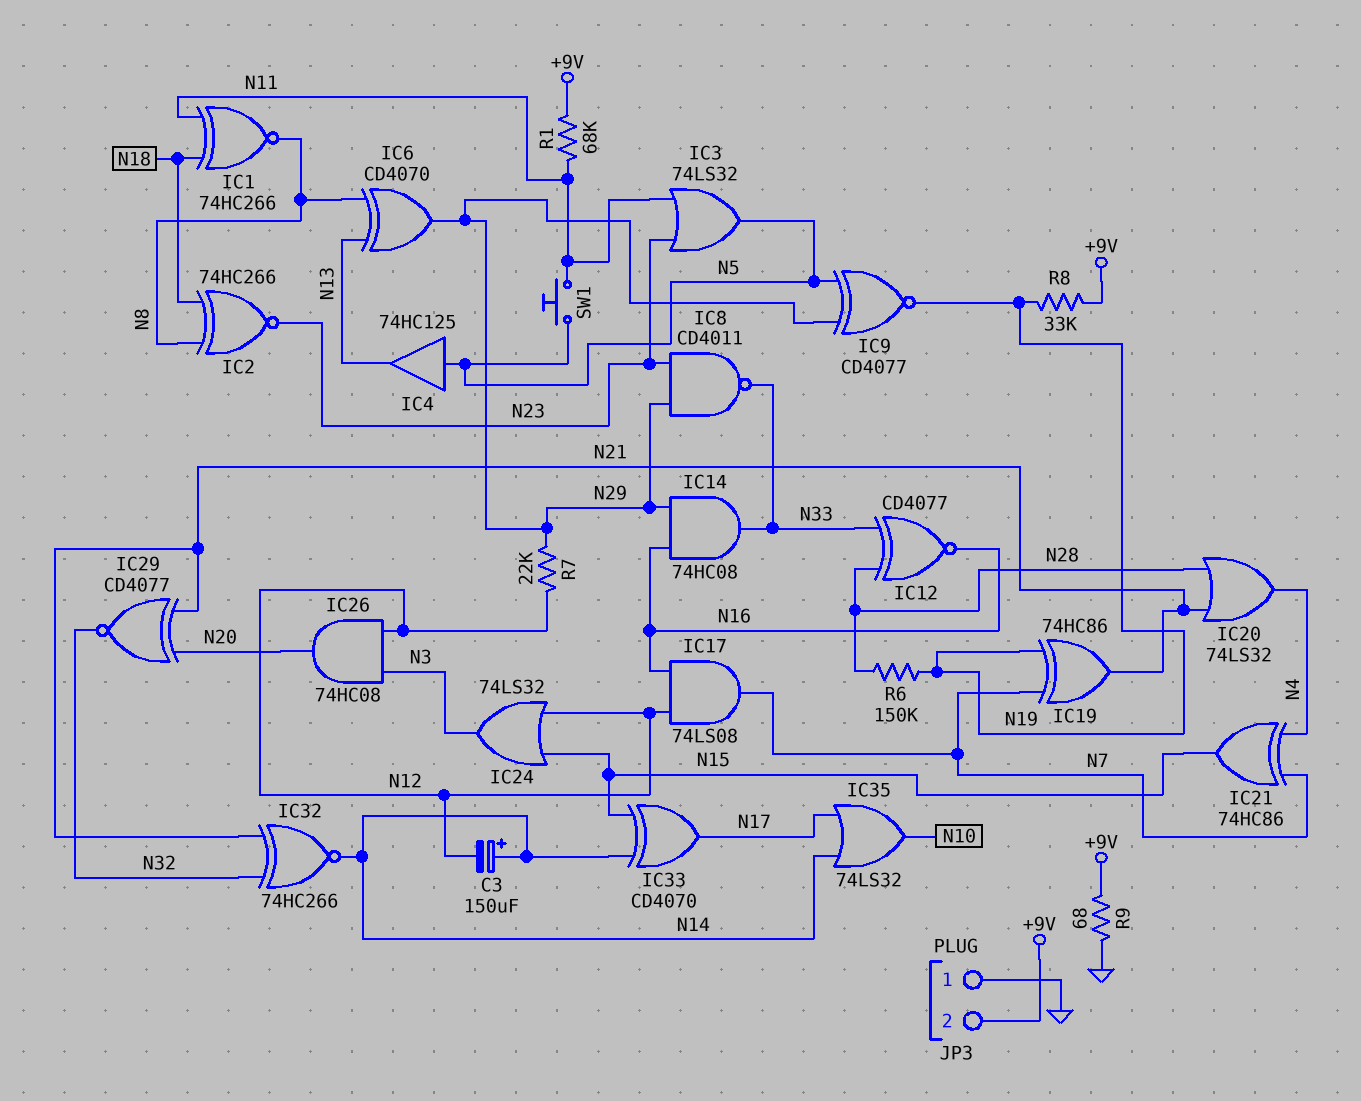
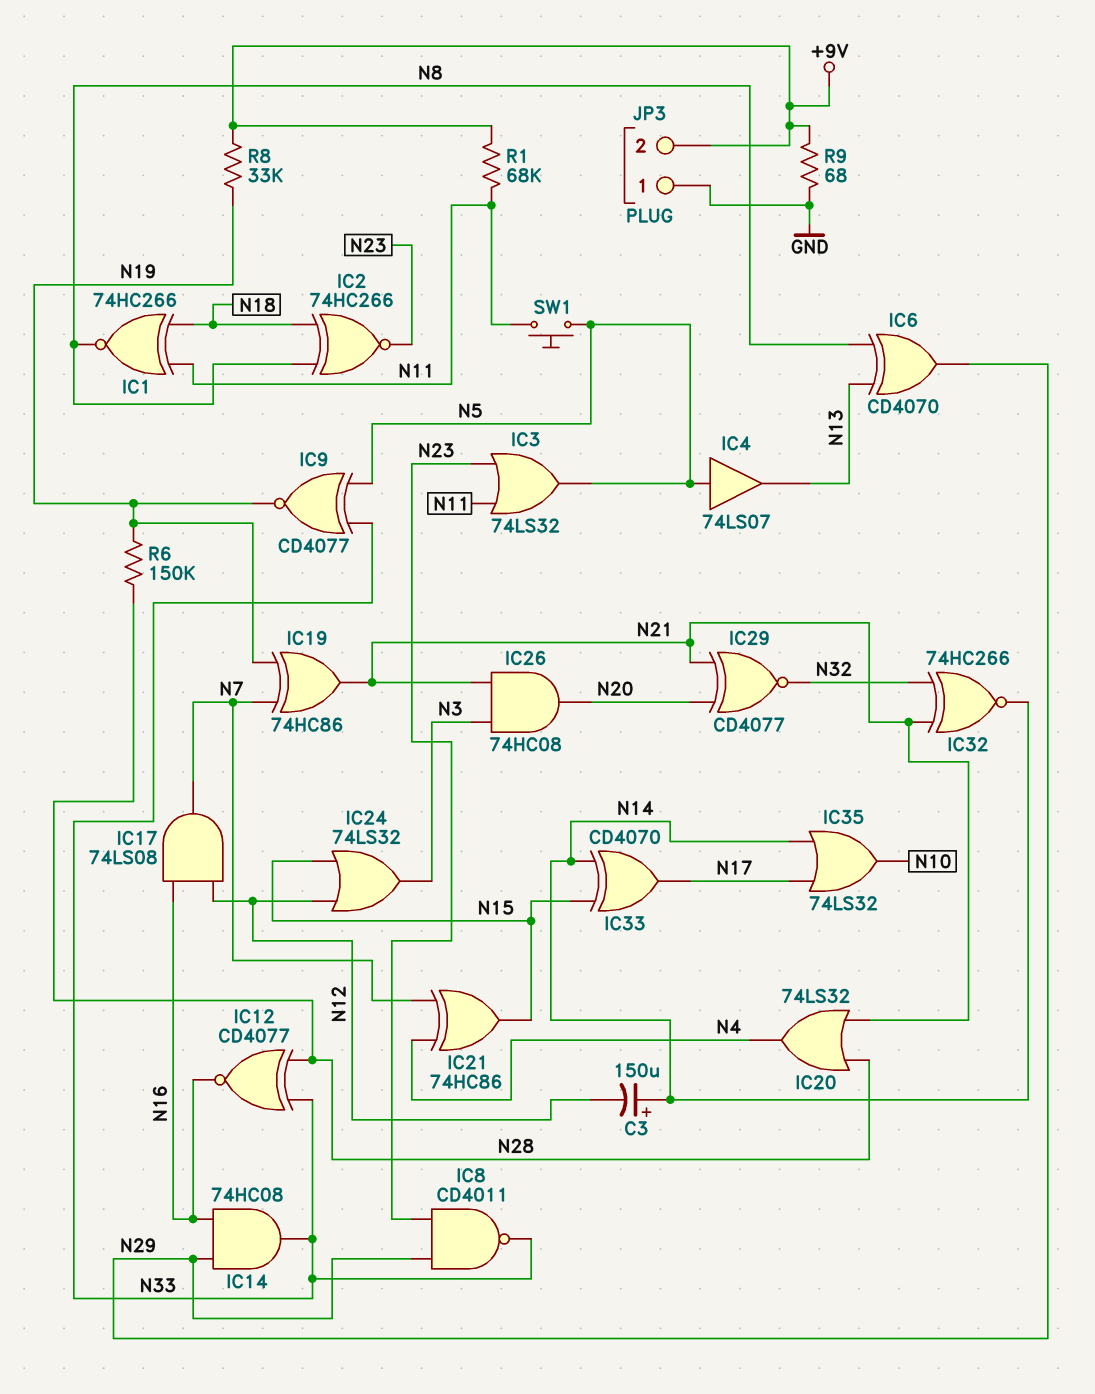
IC4: buffer 74HC125 (in N5, out N13) -> buffer 74LS07 (in N5, out N13)
IC9: XNOR CD4077 (in N5, in N29, out N19) -> XNOR CD4077 (in N5, in N33, out N19)
IC26: AND 74HC08 (in N3, in N12, out N20) -> AND 74HC08 (in N3, in N21, out N20)
R7: 22k (N12, N29) -> none

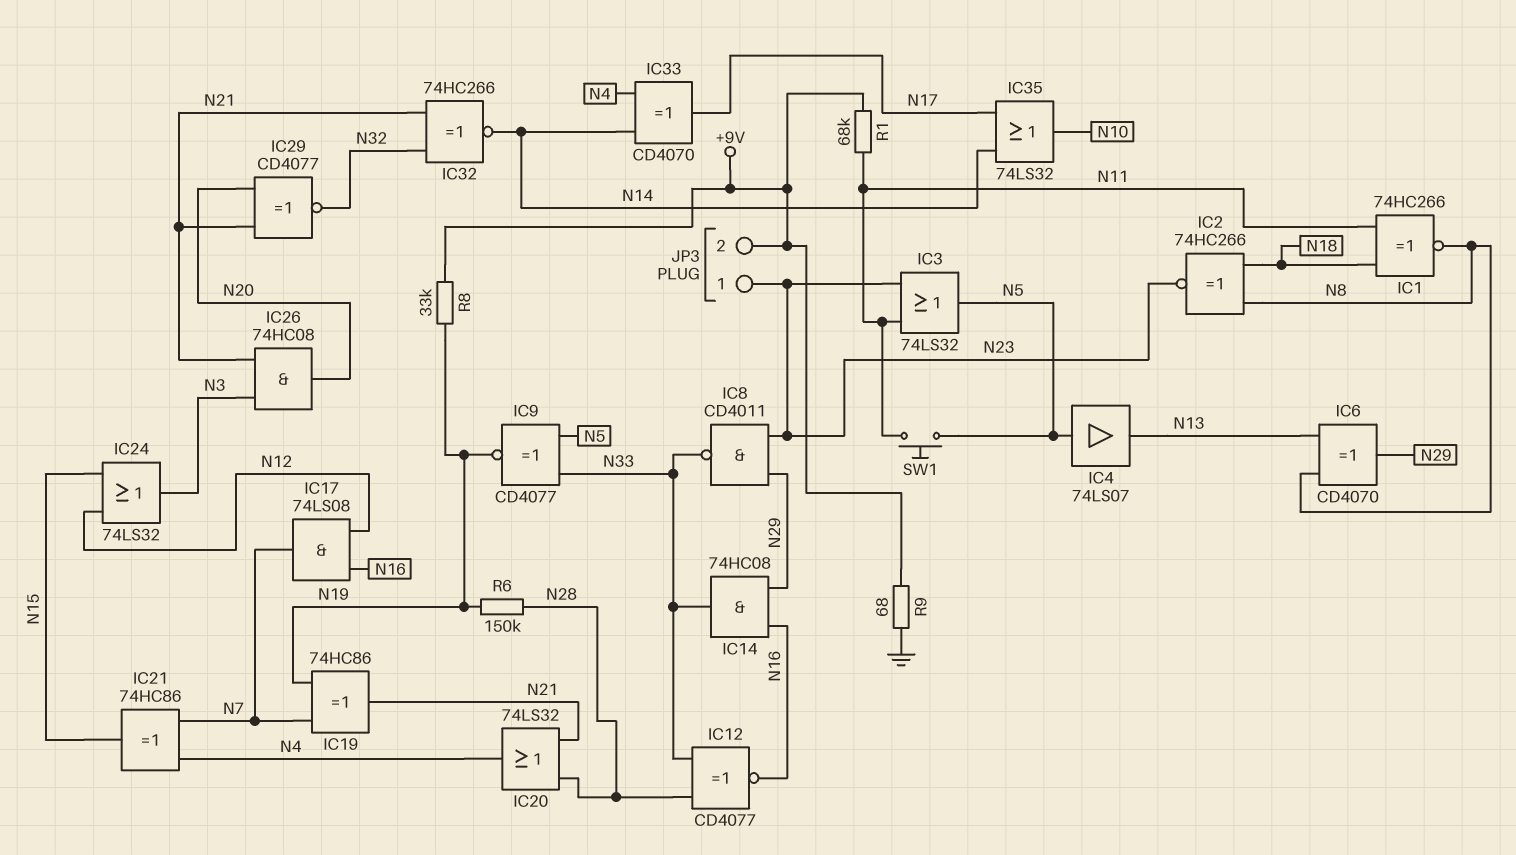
C3: 150uF (plus N14, minus N12) -> none
IC33: XOR CD4070 (in N14, in N15, out N17) -> XOR CD4070 (in N4, in N14, out N17)
JP3 pin 1: GND -> N23

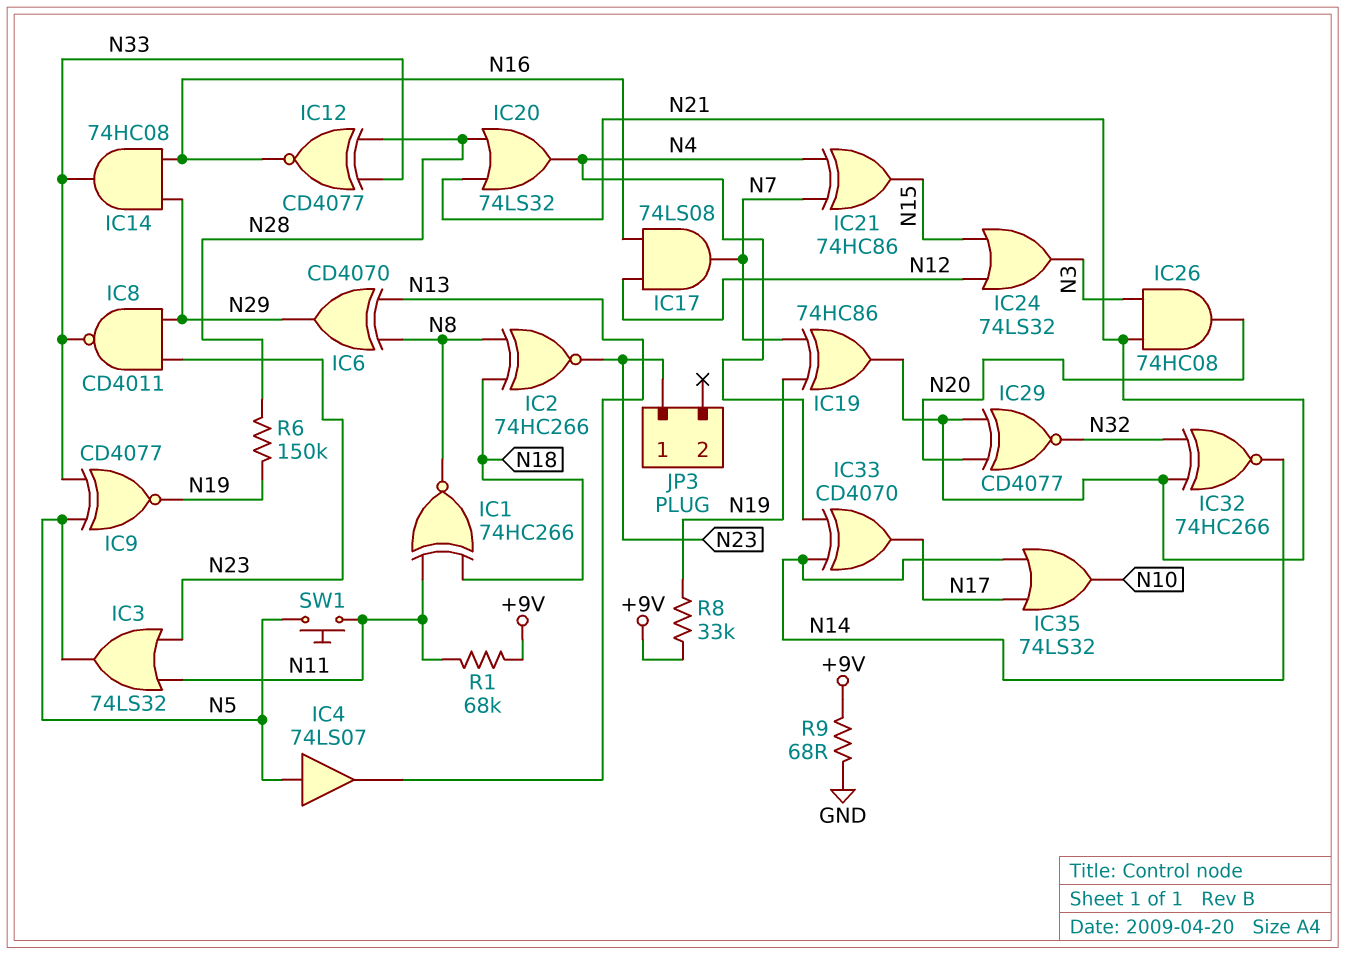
JP3 pin 2: +9V -> none

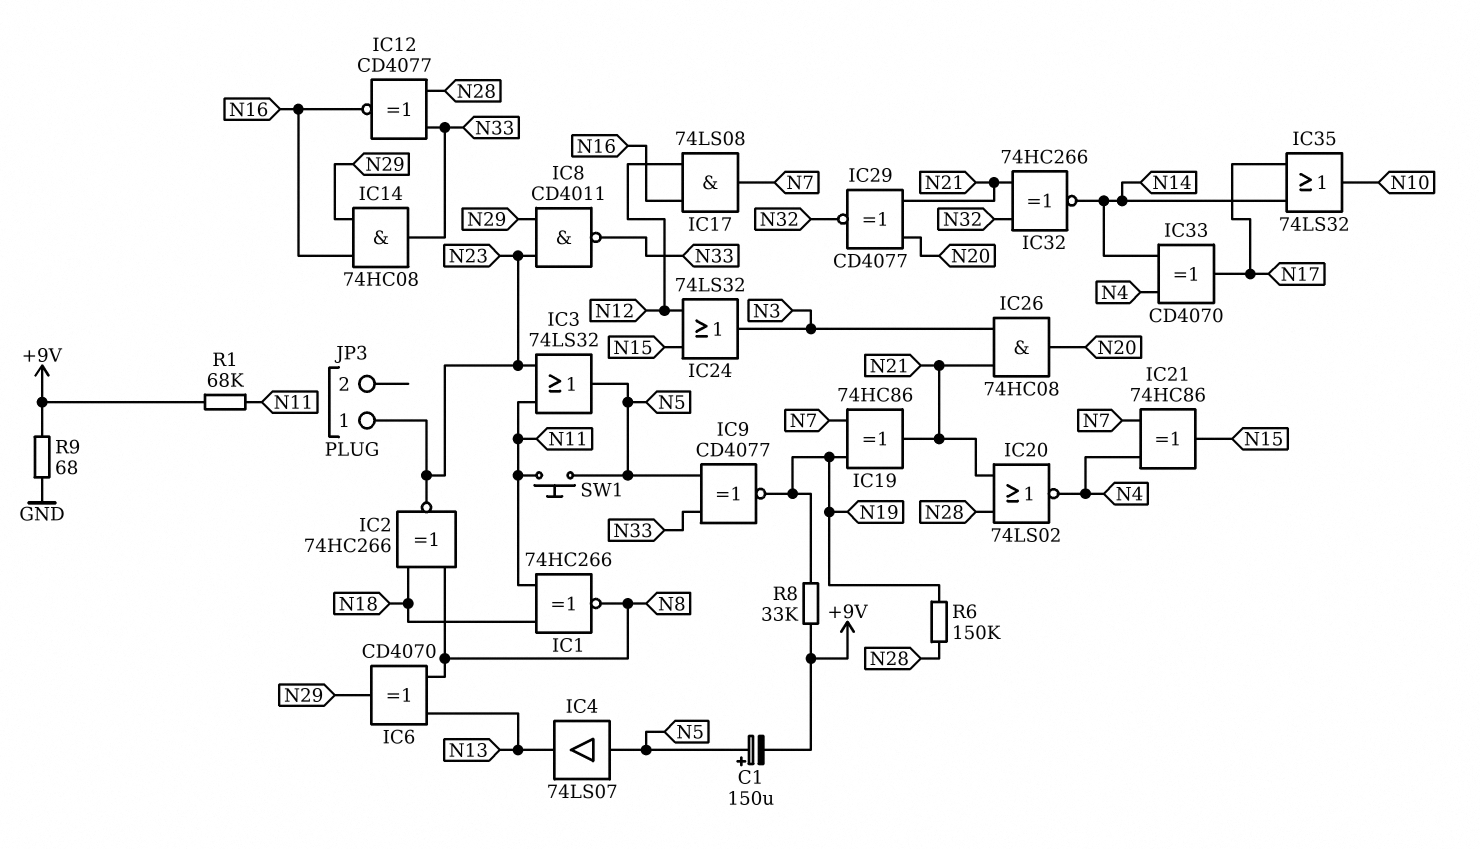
C1: none -> 150uF (plus N5, minus +9V)
IC20: OR 74LS32 (in N21, in N28, out N4) -> NOR 74LS02 (in N21, in N28, out N4)

